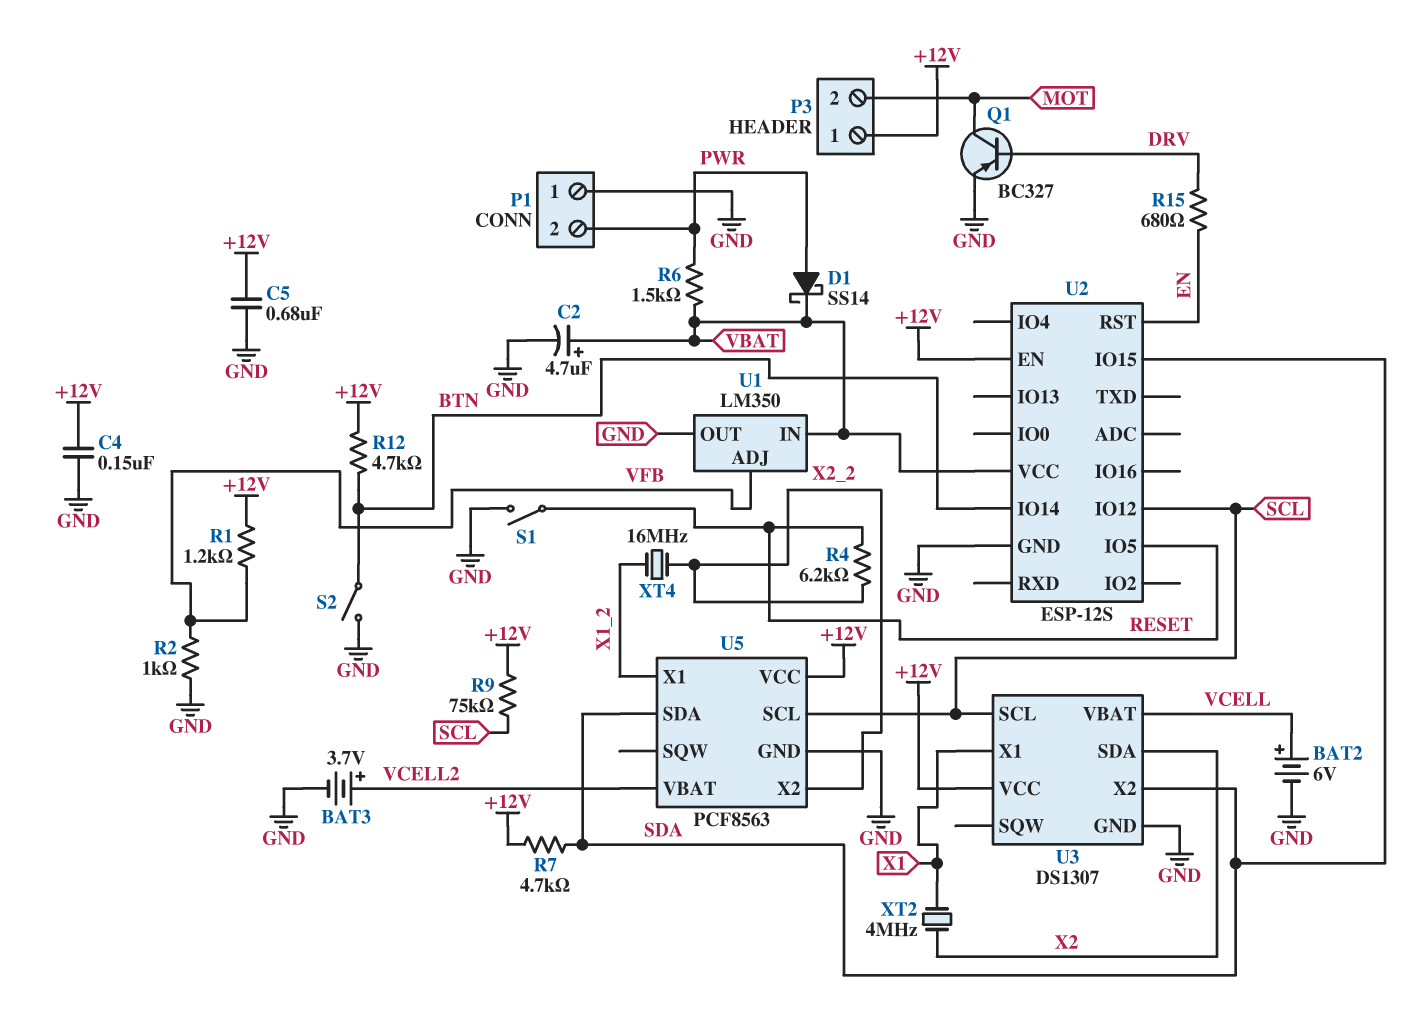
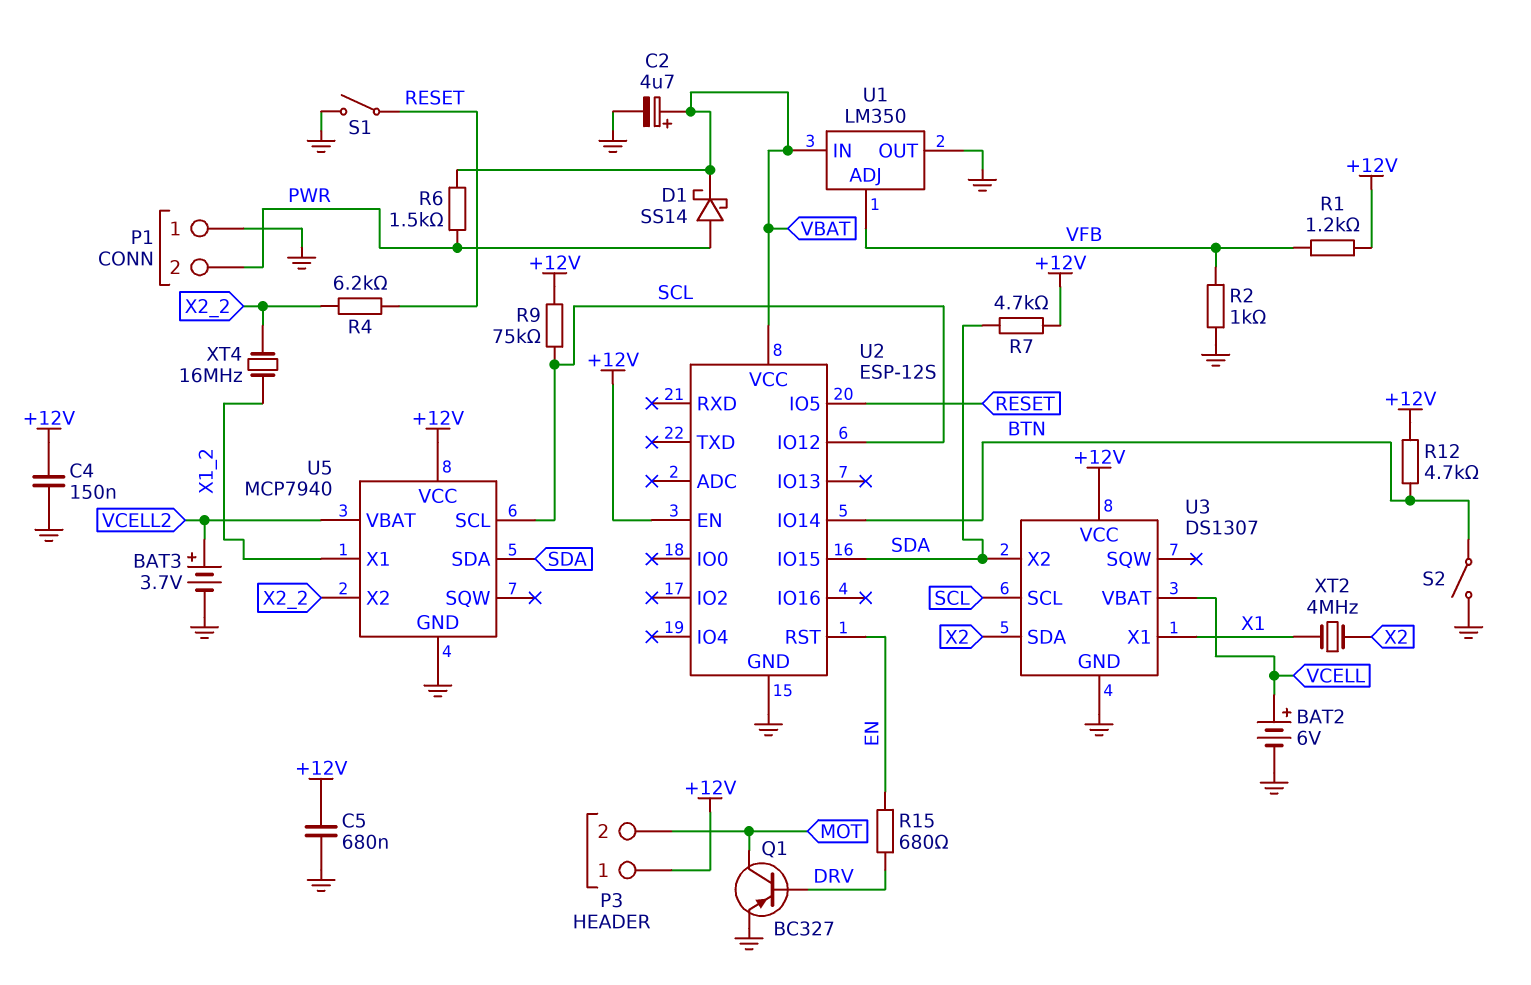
U5: PCF8563 -> MCP7940

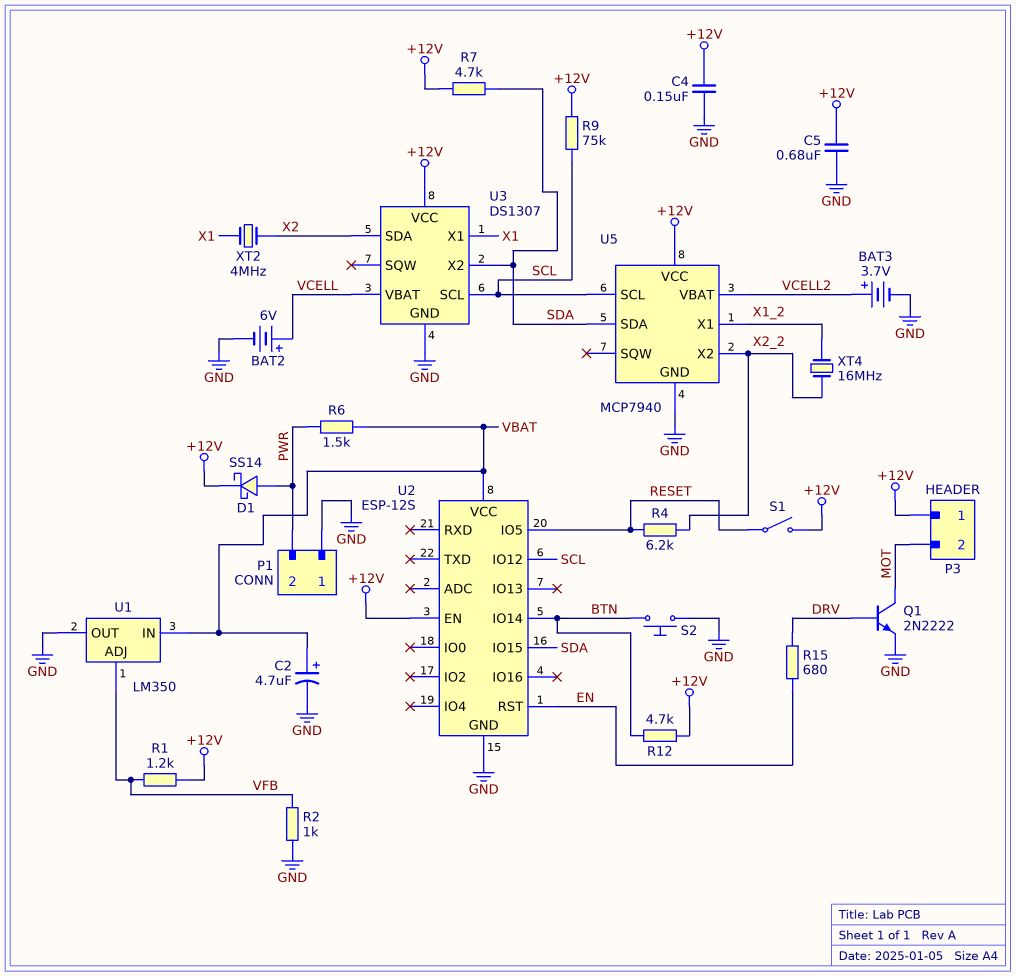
D1: schottky SS14 (A PWR, K VBAT) -> schottky SS14 (A PWR, K +12V)
Q1: PNP BC327 (B DRV, C MOT, E GND) -> NPN 2N2222 (B DRV, C MOT, E GND)
S1: switch (GND, RESET) -> switch (+12V, RESET)
S2: switch (BTN, GND) -> button (BTN, GND)

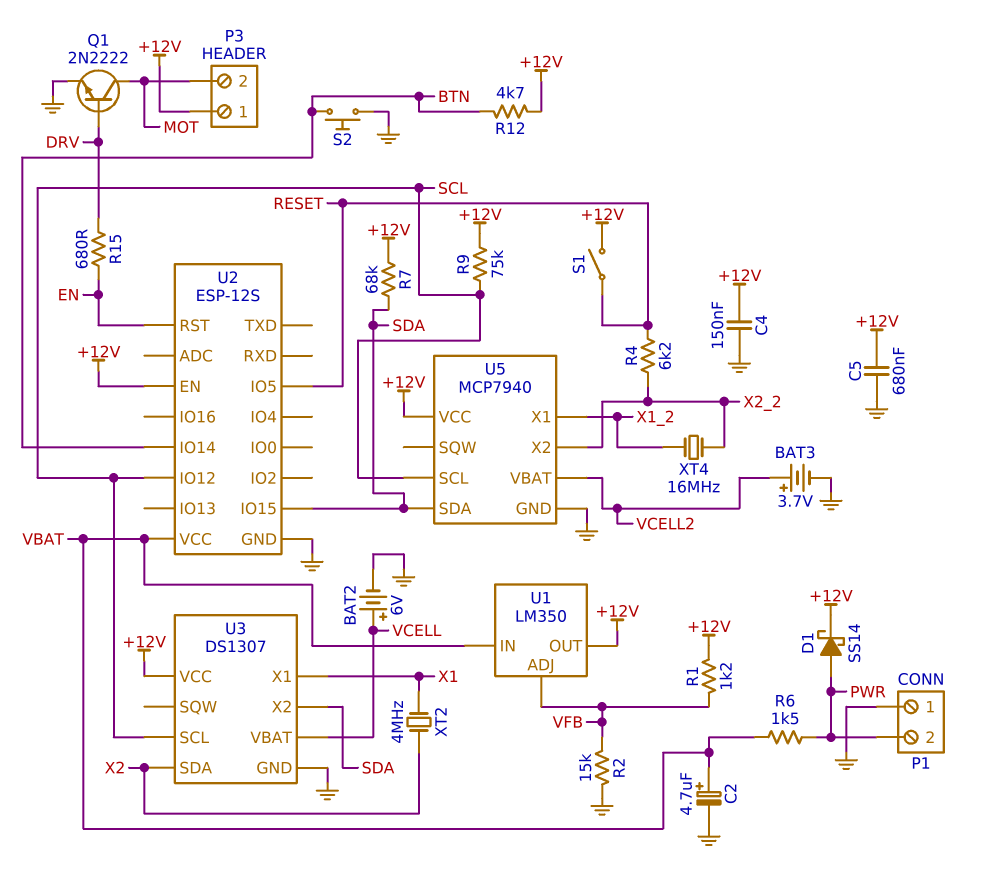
R2: 1k (GND, VFB) -> 15k (GND, VFB)
R7: 4.7k (+12V, SDA) -> 68k (+12V, SDA)
U1 pin OUT: GND -> +12V

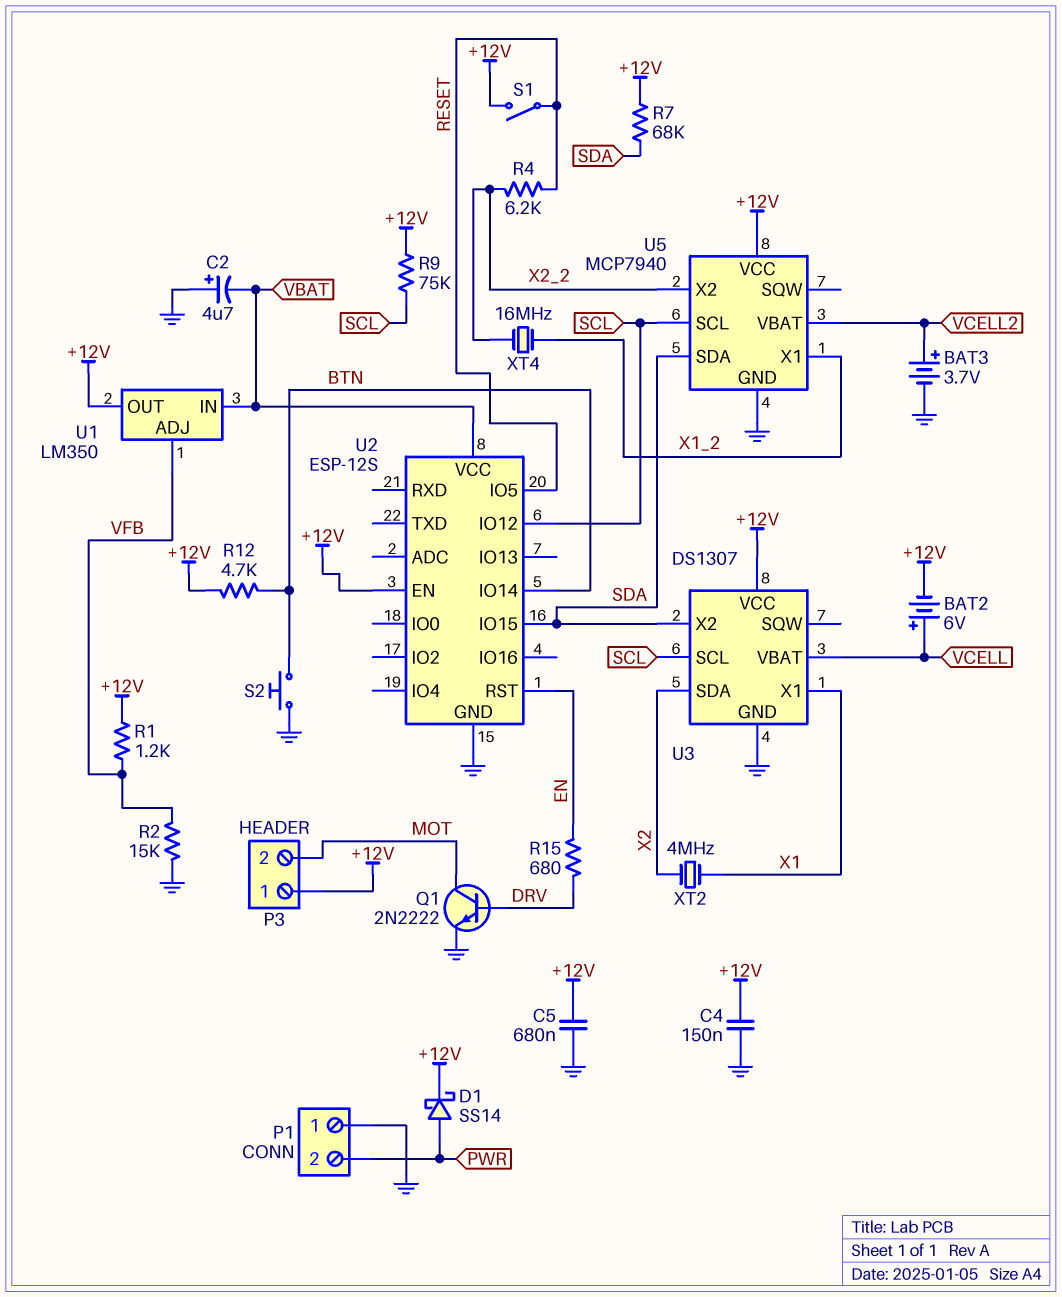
BAT2: 6V (plus VCELL, minus GND) -> 6V (plus VCELL, minus +12V)
C2: 4.7uF (plus VBAT, minus GND) -> 4.7uF (plus GND, minus VBAT)
R6: 1.5k (PWR, VBAT) -> none

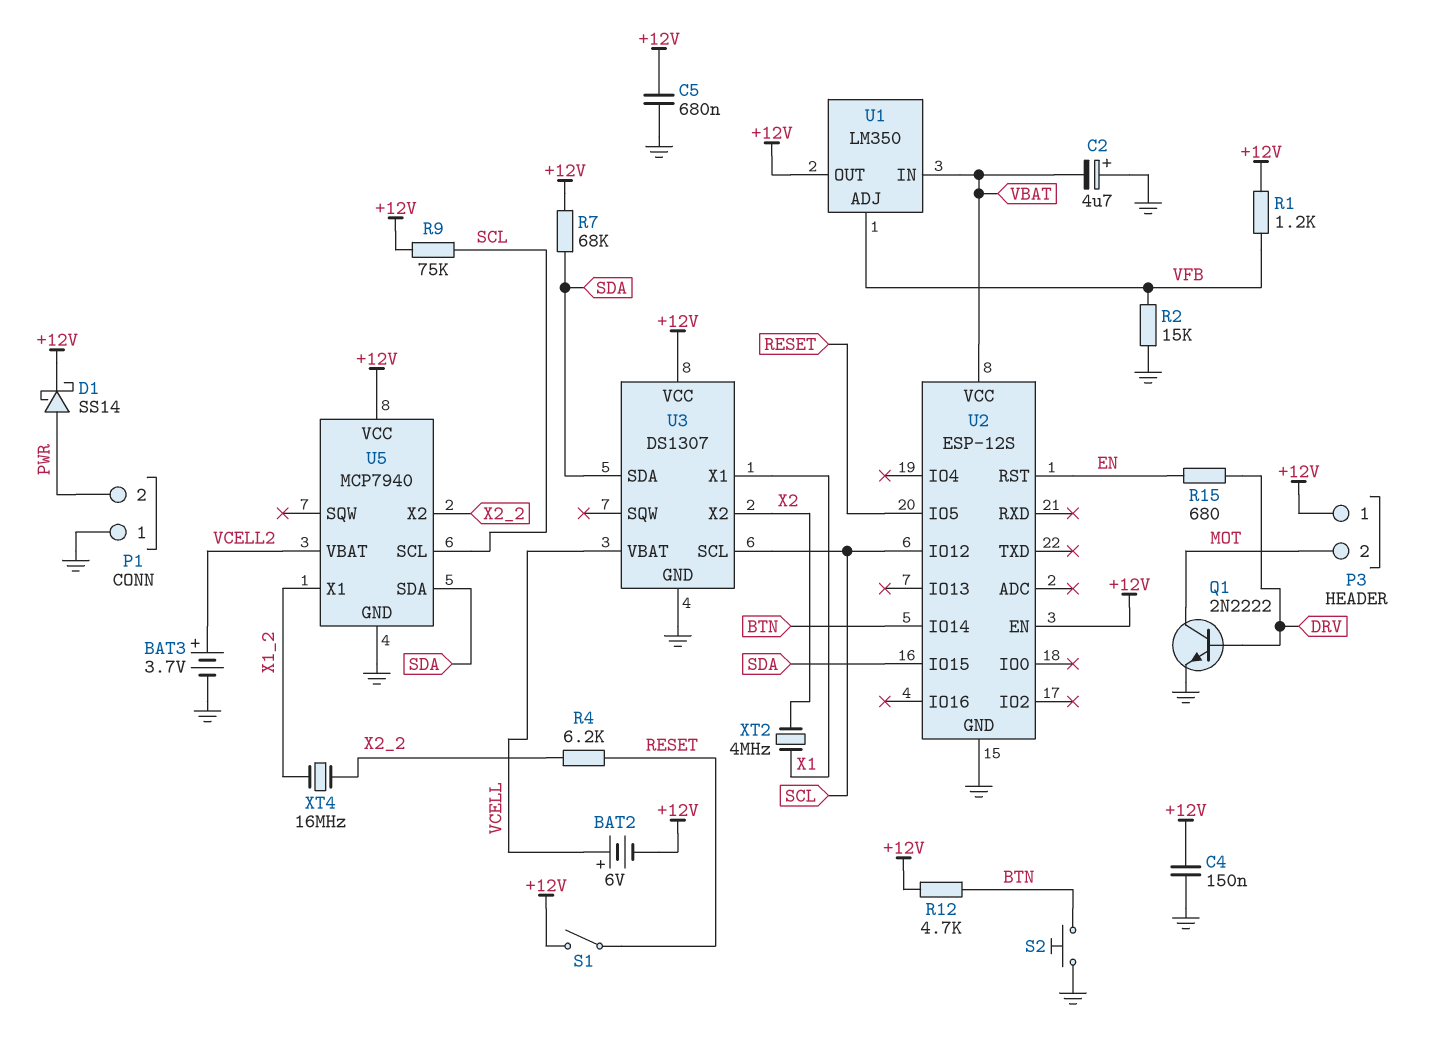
U3 pin SDA: X2 -> SDA
U3 pin X2: SDA -> X2

